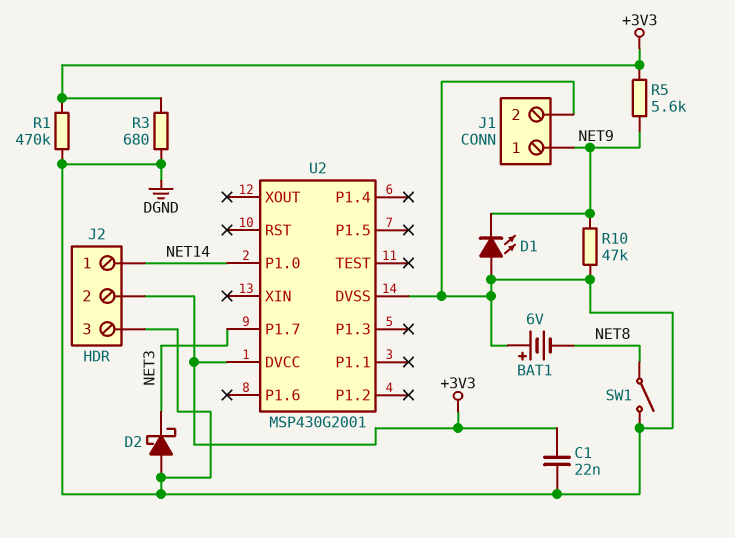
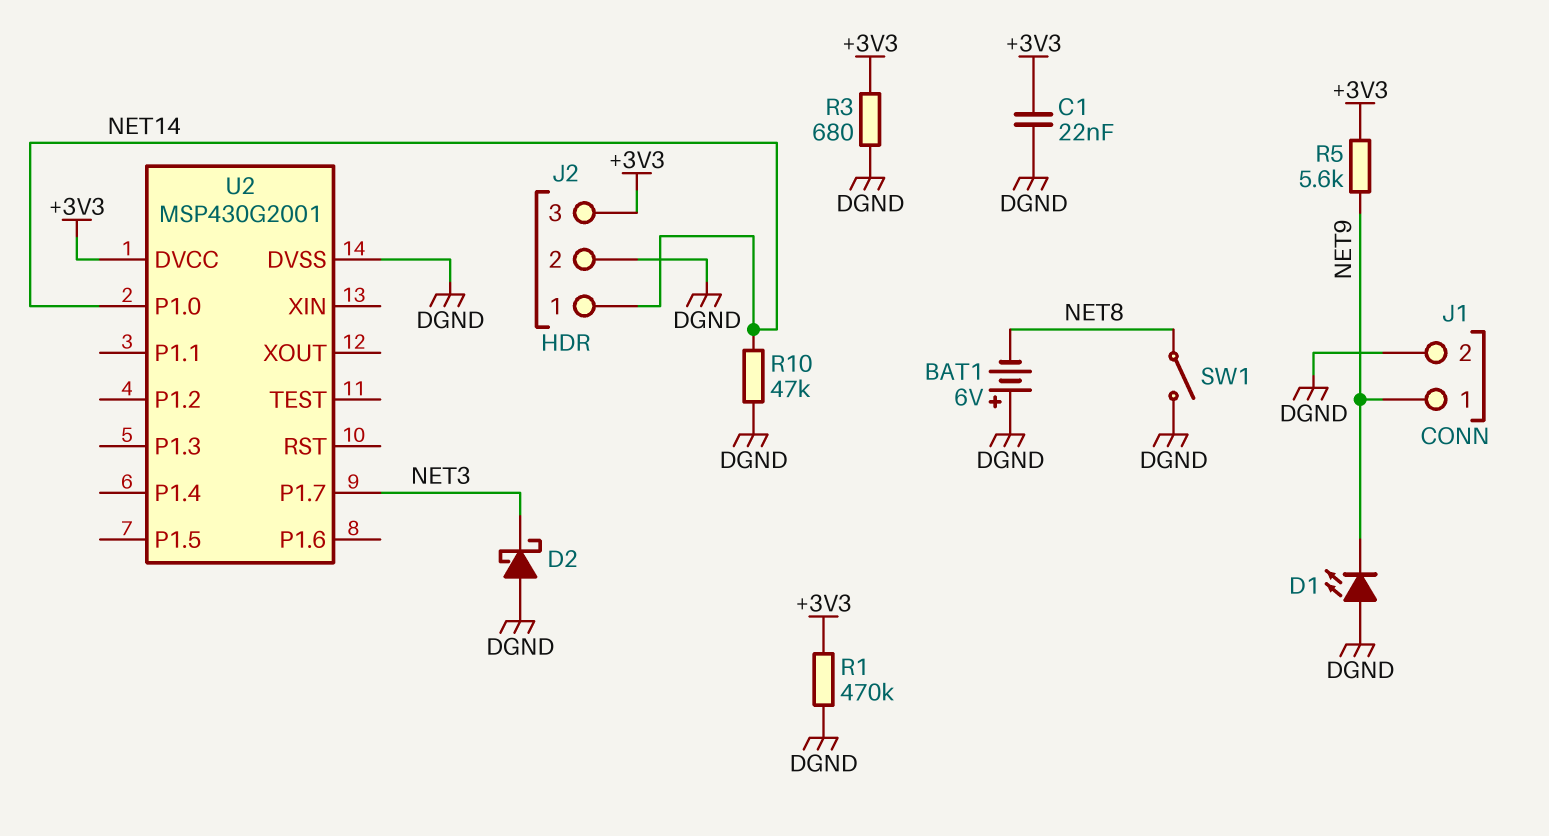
J2 pin 2: +3V3 -> DGND
J2 pin 3: DGND -> +3V3
R10: 47k (DGND, NET9) -> 47k (DGND, NET14)

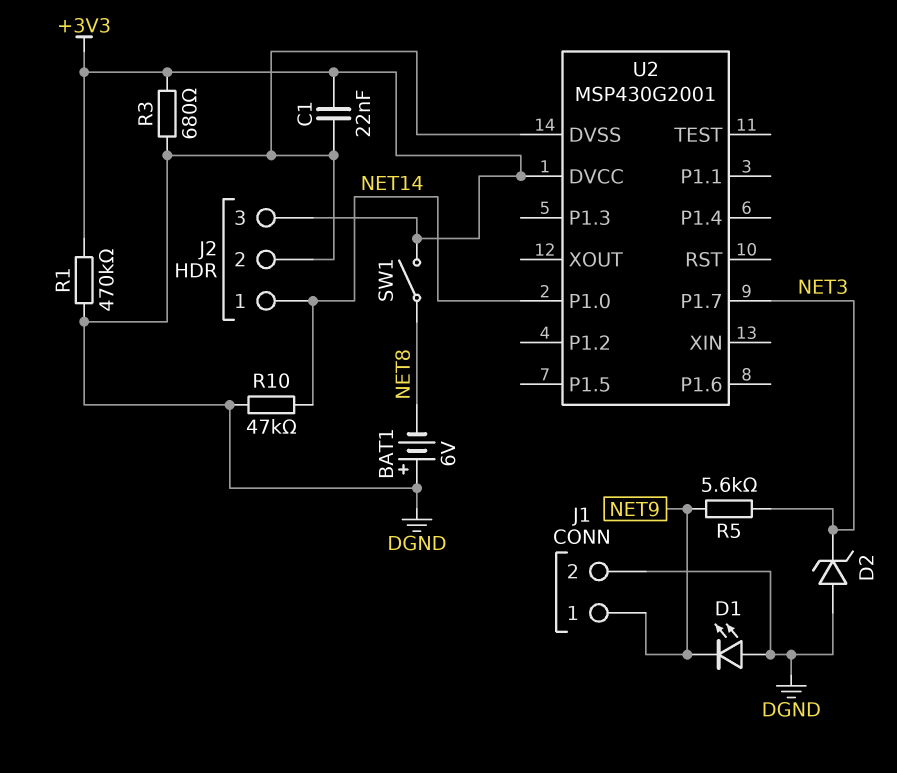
D2: schottky (A DGND, K NET3) -> zener (A DGND, K NET3)
R5: 5.6k (+3V3, NET9) -> 5.6k (NET3, NET9)
SW1: switch (DGND, NET8) -> switch (+3V3, NET8)

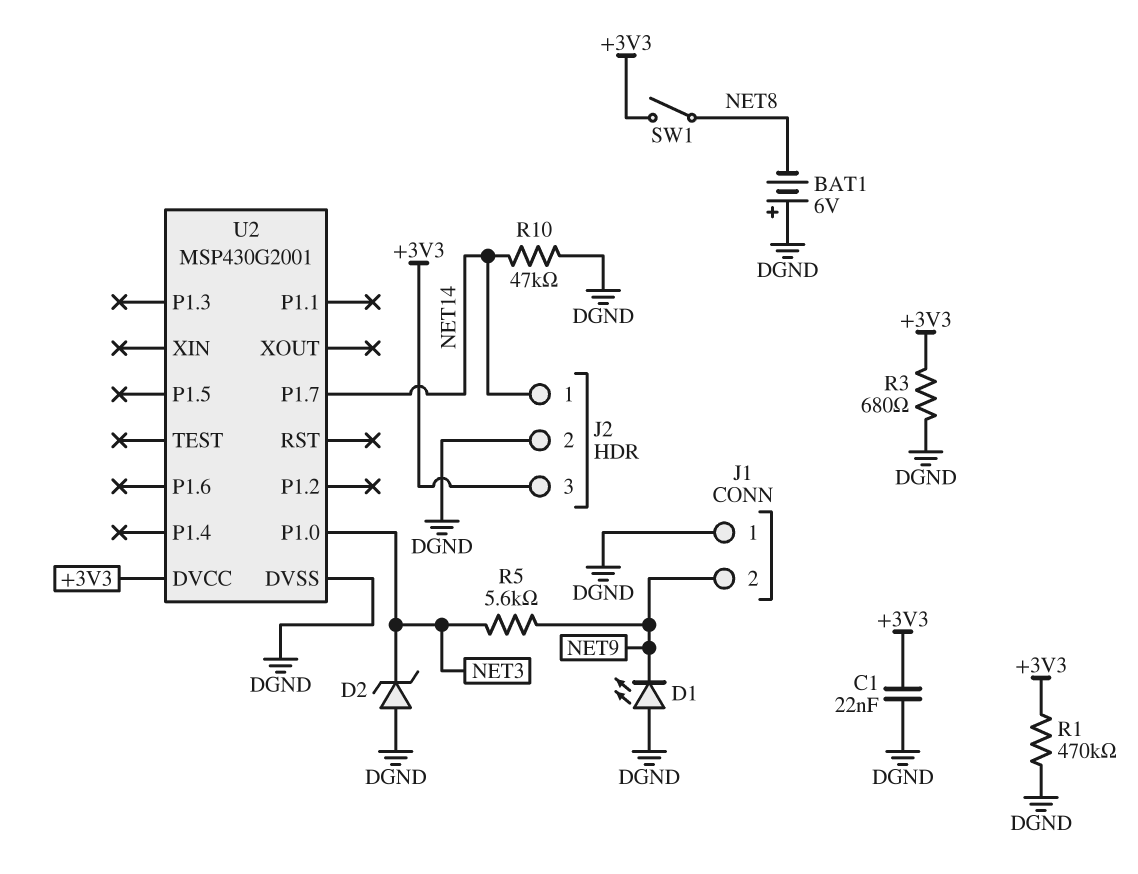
J1 pin 1: NET9 -> DGND
J1 pin 2: DGND -> NET9
U2 pin P1.0: NET14 -> NET3
U2 pin P1.7: NET3 -> NET14

